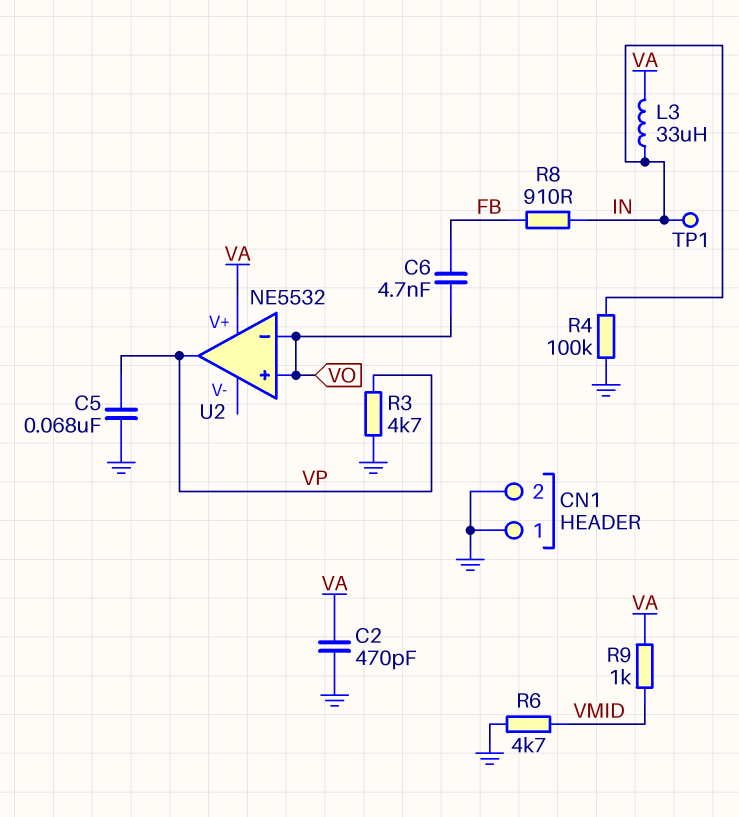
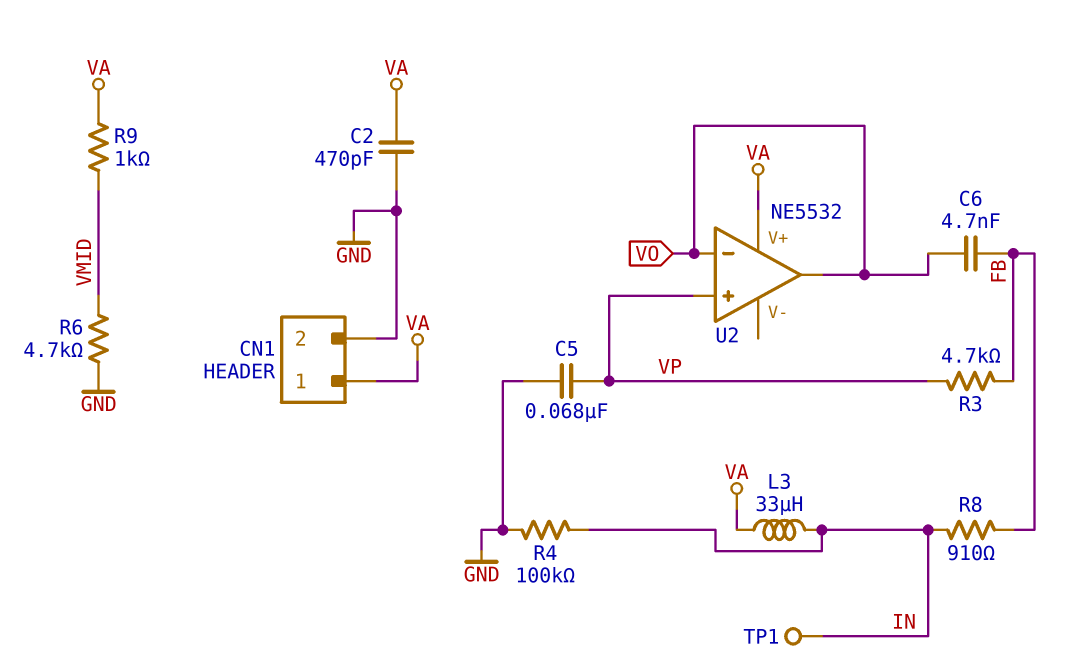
CN1 pin 1: GND -> VA
R3: 4.7k (GND, VP) -> 4.7k (FB, VP)
U2 pin in+: VO -> VP
U2 pin out: VP -> VO

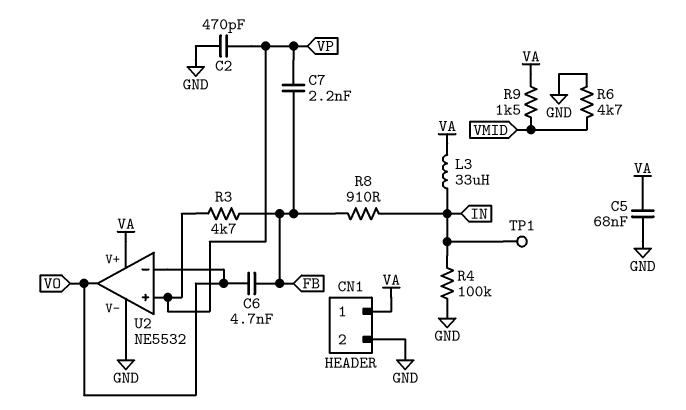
C2: 470pF (GND, VA) -> 470pF (GND, VP)
C5: 68nF (GND, VP) -> 68nF (GND, VA)
C7: none -> 2.2nF (FB, VP)
R9: 1k (VA, VMID) -> 1.5k (VA, VMID)
U2 pin V-: none -> GND

